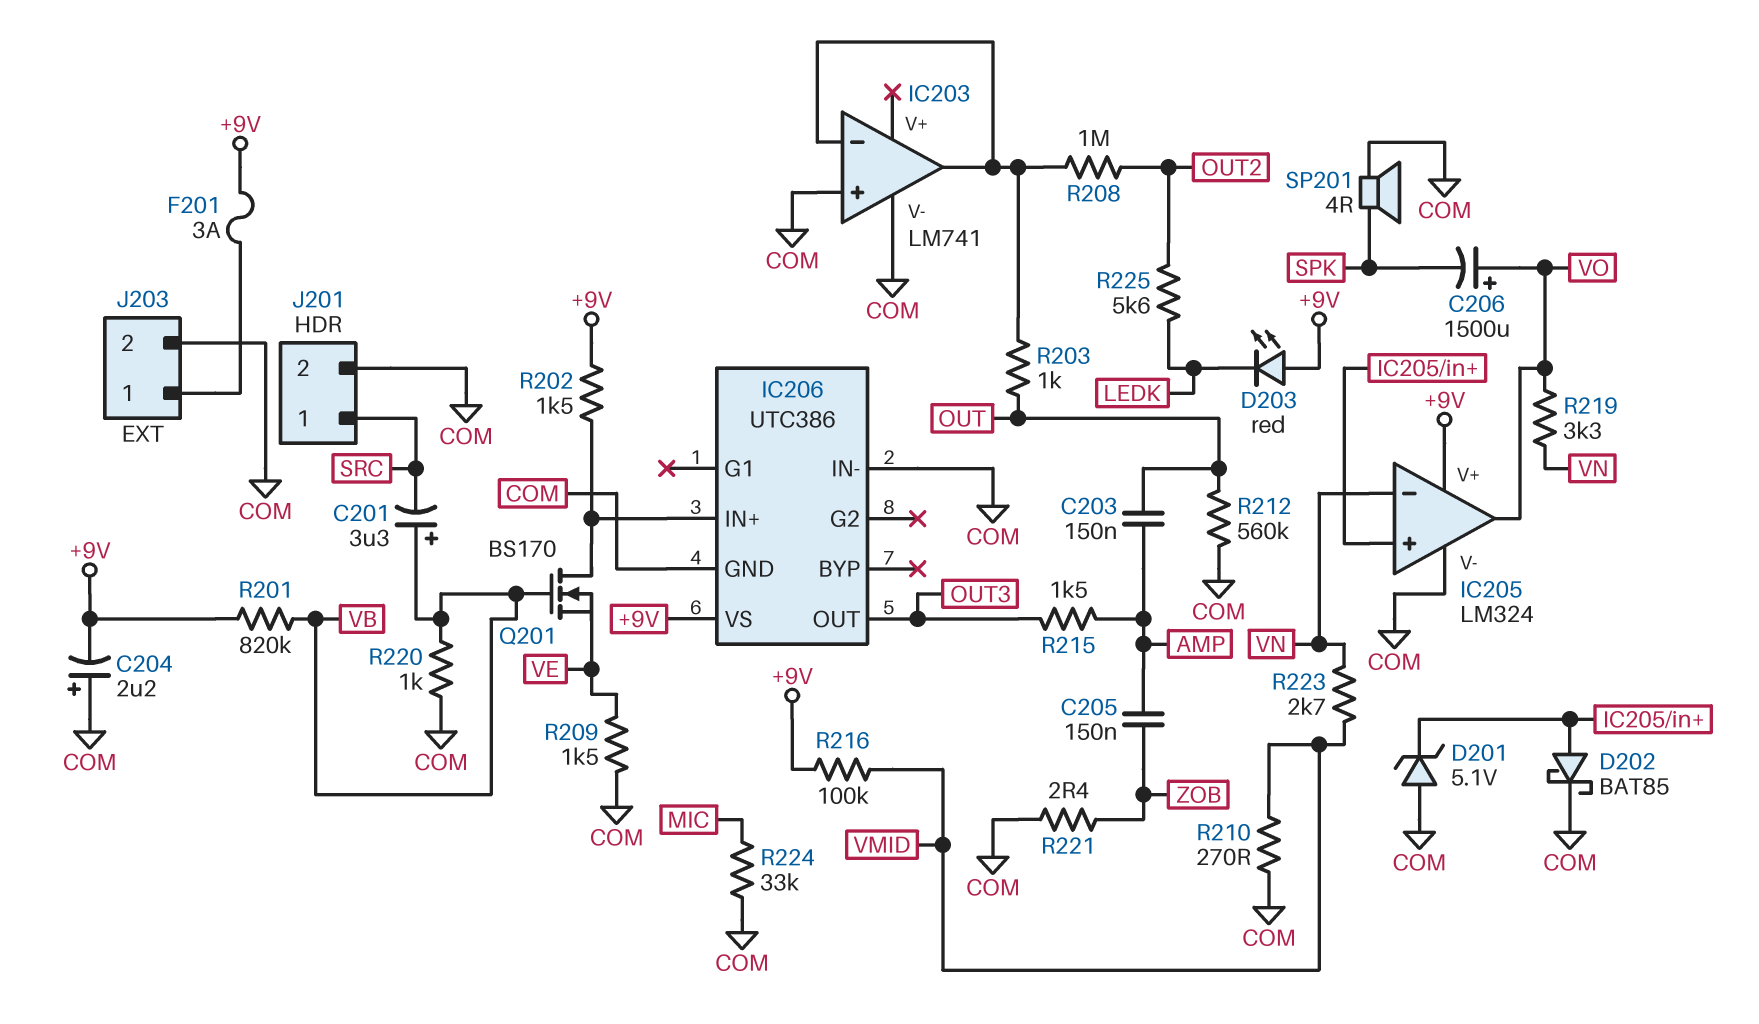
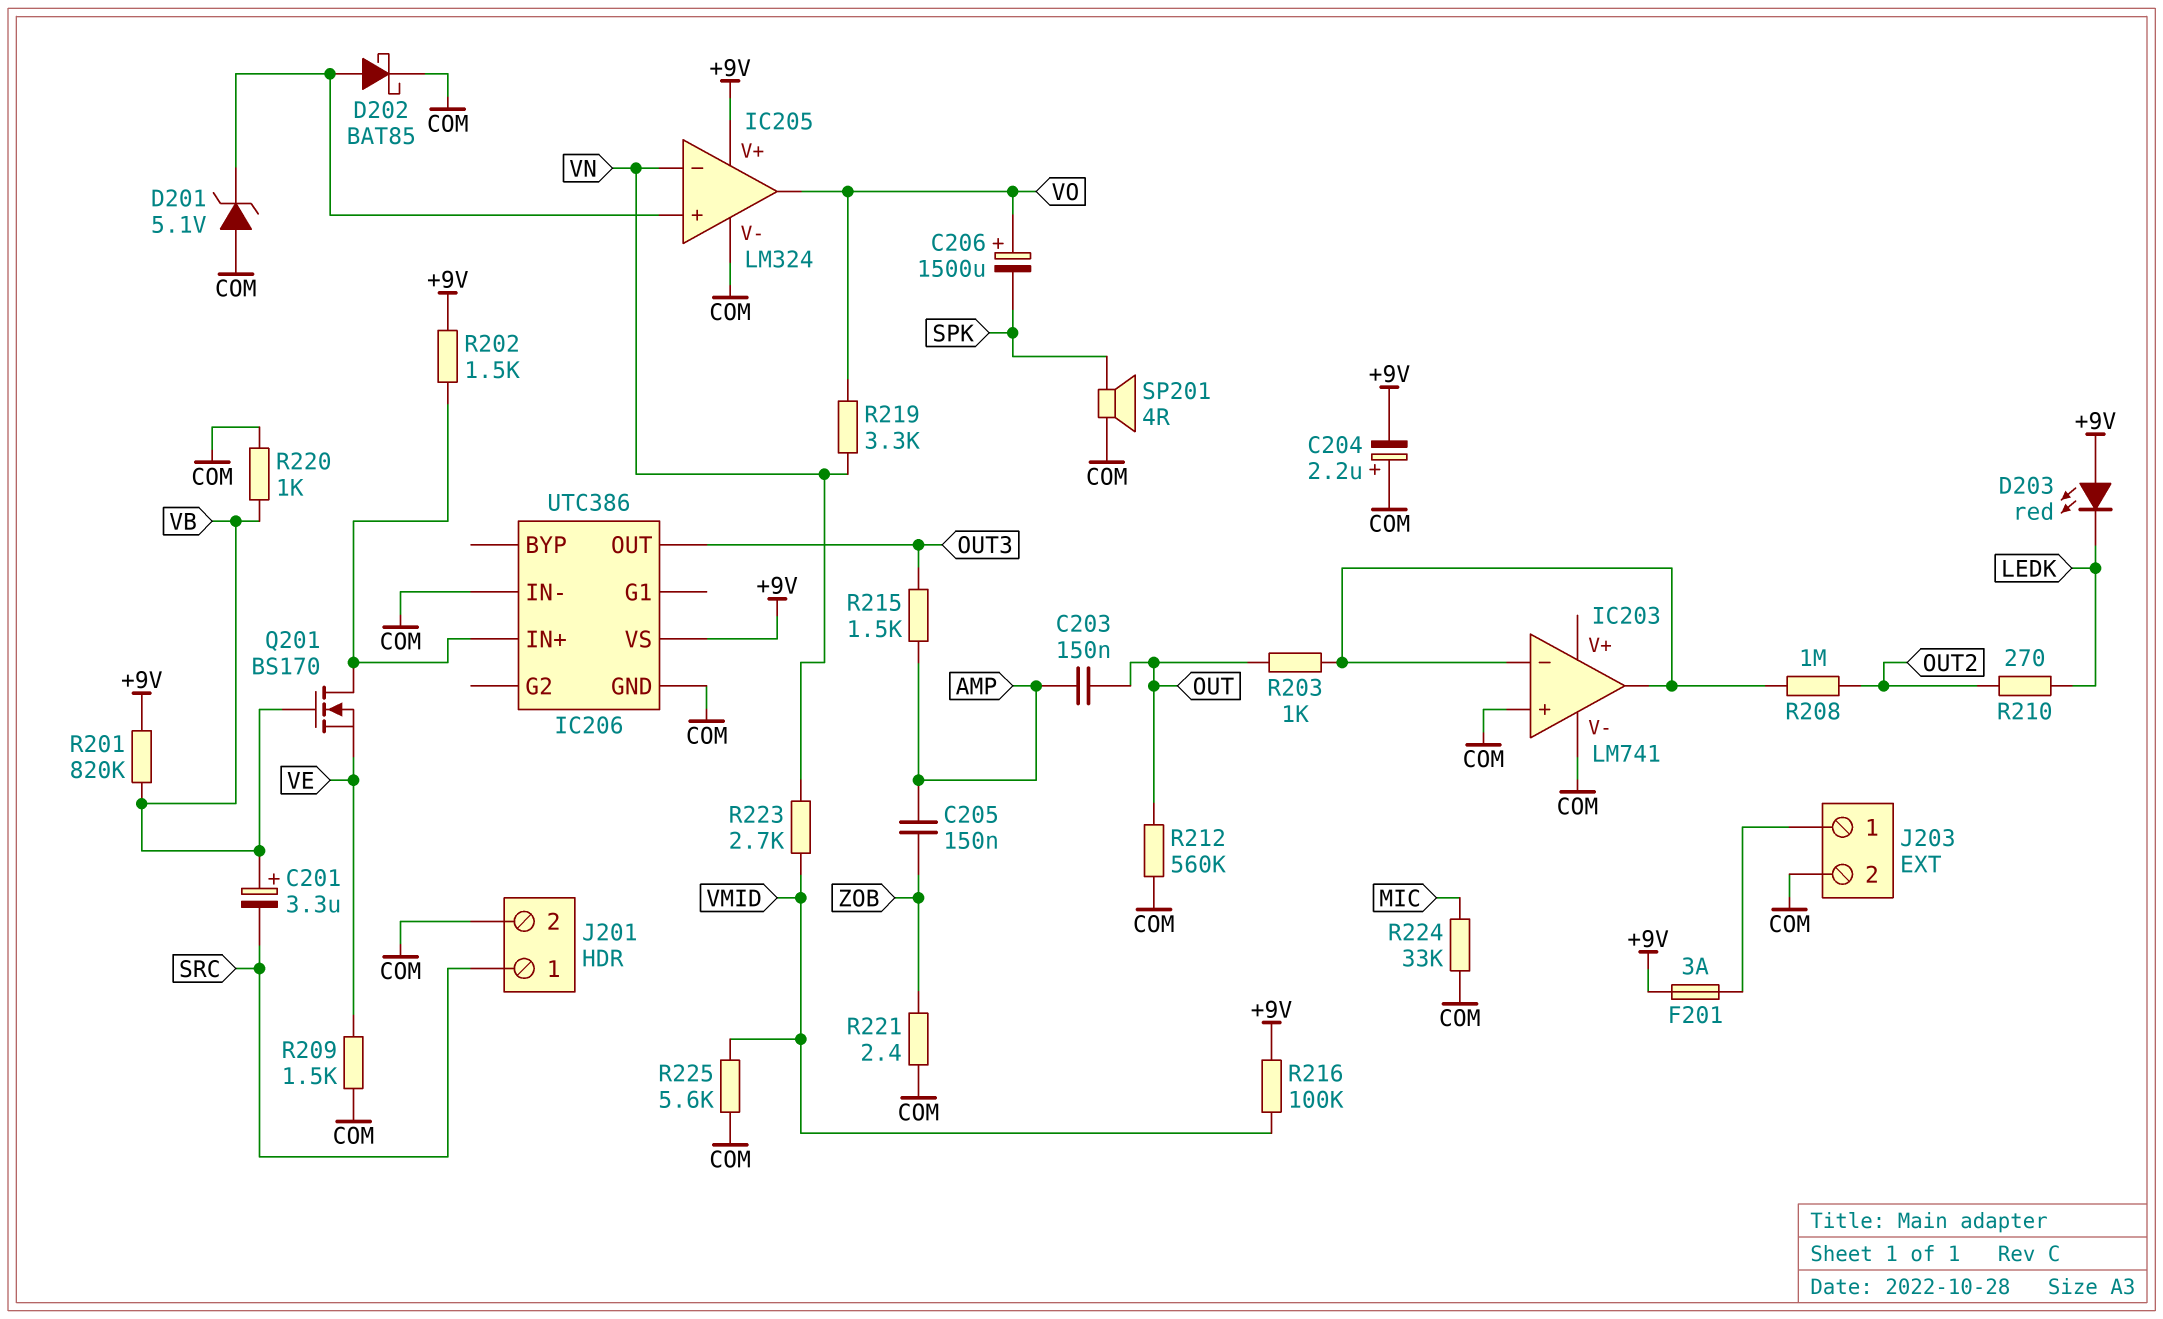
R210: 270 (COM, VMID) -> 270 (LEDK, OUT2)
R225: 5.6k (LEDK, OUT2) -> 5.6k (COM, VMID)

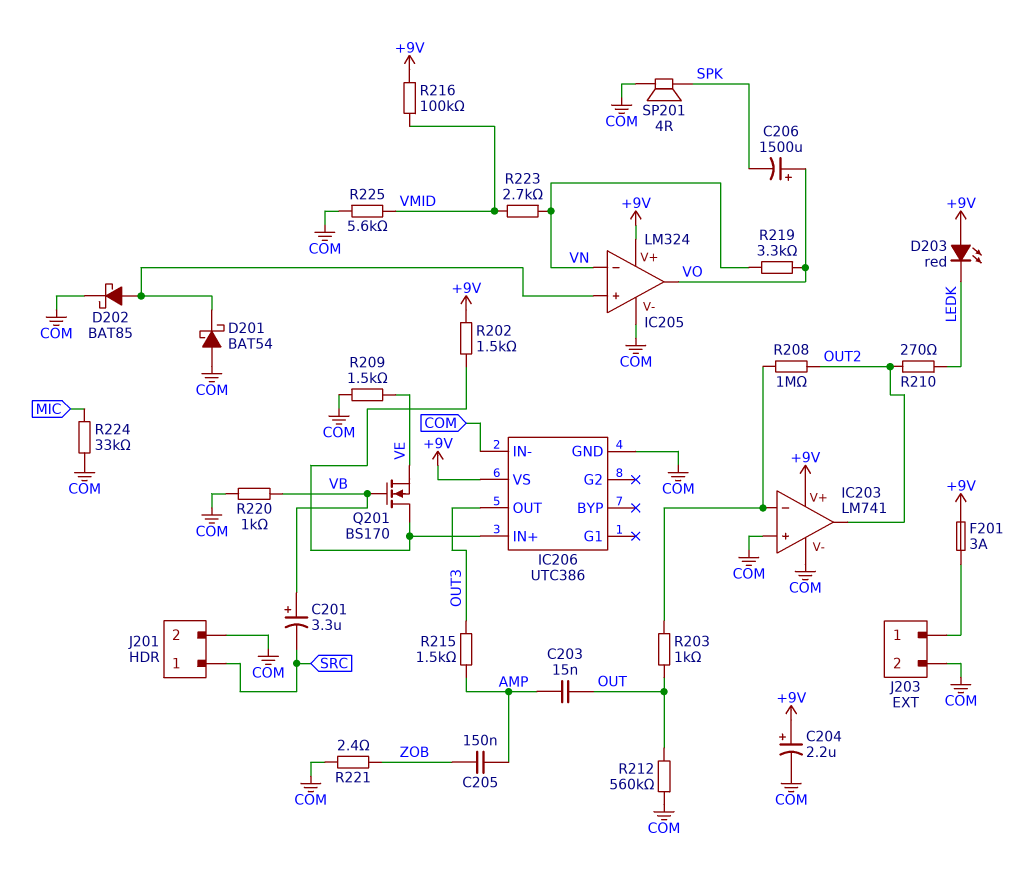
C203: 150nF (AMP, OUT) -> 15nF (AMP, OUT)
C204: 2.2uF (plus COM, minus +9V) -> 2.2uF (plus +9V, minus COM)
D201: zener 5.1V (A COM, K IC205/in+) -> schottky BAT54 (A COM, K IC205/in+)
IC203 pin V+: none -> +9V
IC203 pin out: IC203/in- -> OUT2
R201: 820k (+9V, VB) -> none

